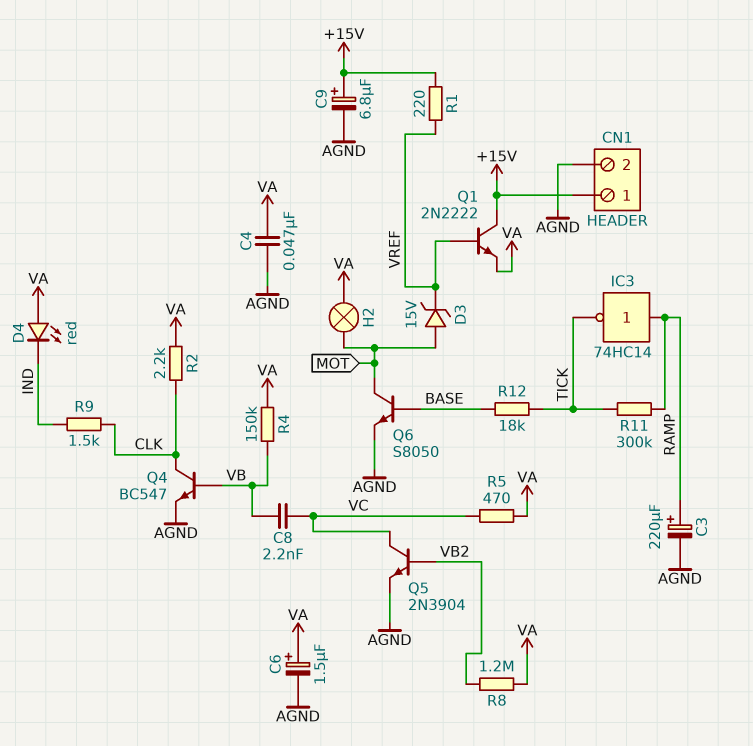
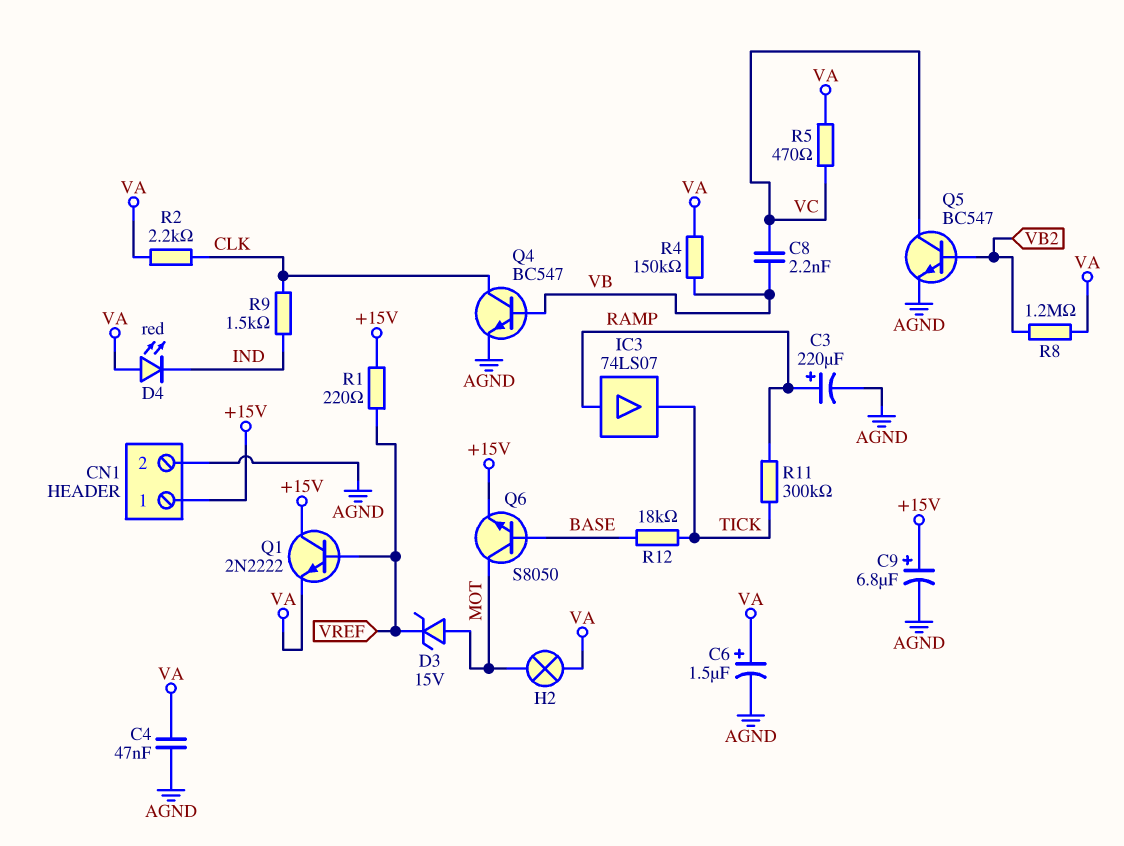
IC3: NOT 74HC14 (in RAMP, out TICK) -> buffer 74LS07 (in RAMP, out TICK)
Q5: NPN 2N3904 (B VB2, C VC, E AGND) -> NPN BC547 (B VB2, C VC, E AGND)
Q6: NPN S8050 (B BASE, C MOT, E AGND) -> NPN S8050 (B BASE, C MOT, E +15V)

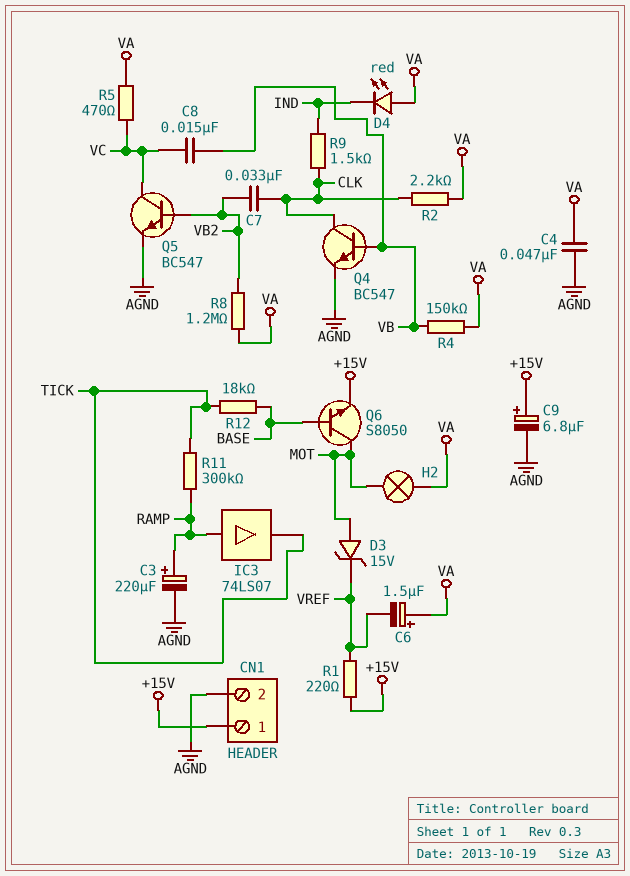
C6: 1.5uF (plus VA, minus AGND) -> 1.5uF (plus VA, minus VREF)
C7: none -> 33nF (CLK, VB2)
C8: 2.2nF (VB, VC) -> 15nF (VB, VC)
Q1: NPN 2N2222 (B VREF, C +15V, E VA) -> none

